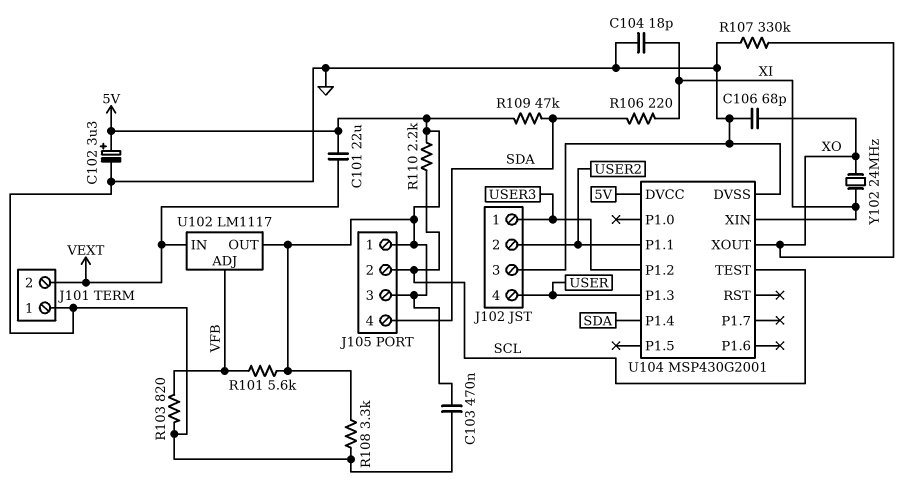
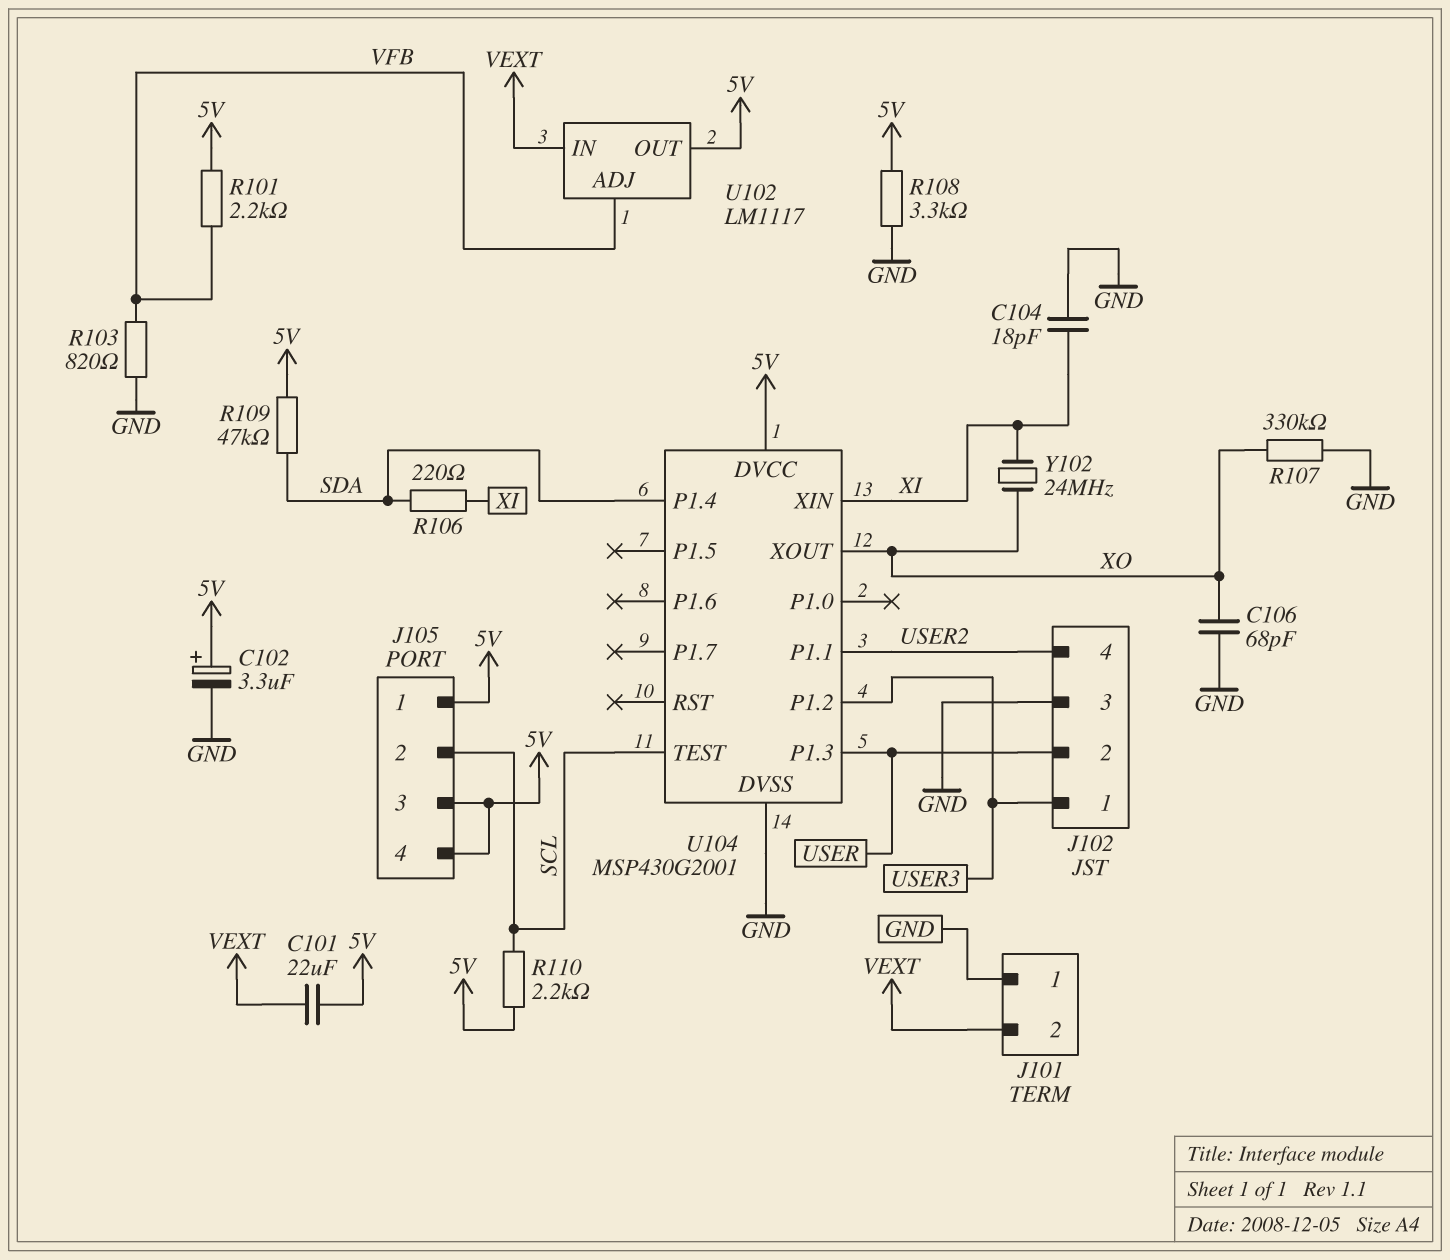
C103: 470nF (5V, GND) -> none
J102 pin 2: USER2 -> USER
J102 pin 4: USER -> USER2
J105 pin 4: SDA -> 5V
R101: 5.6k (5V, VFB) -> 2.2k (5V, VFB)

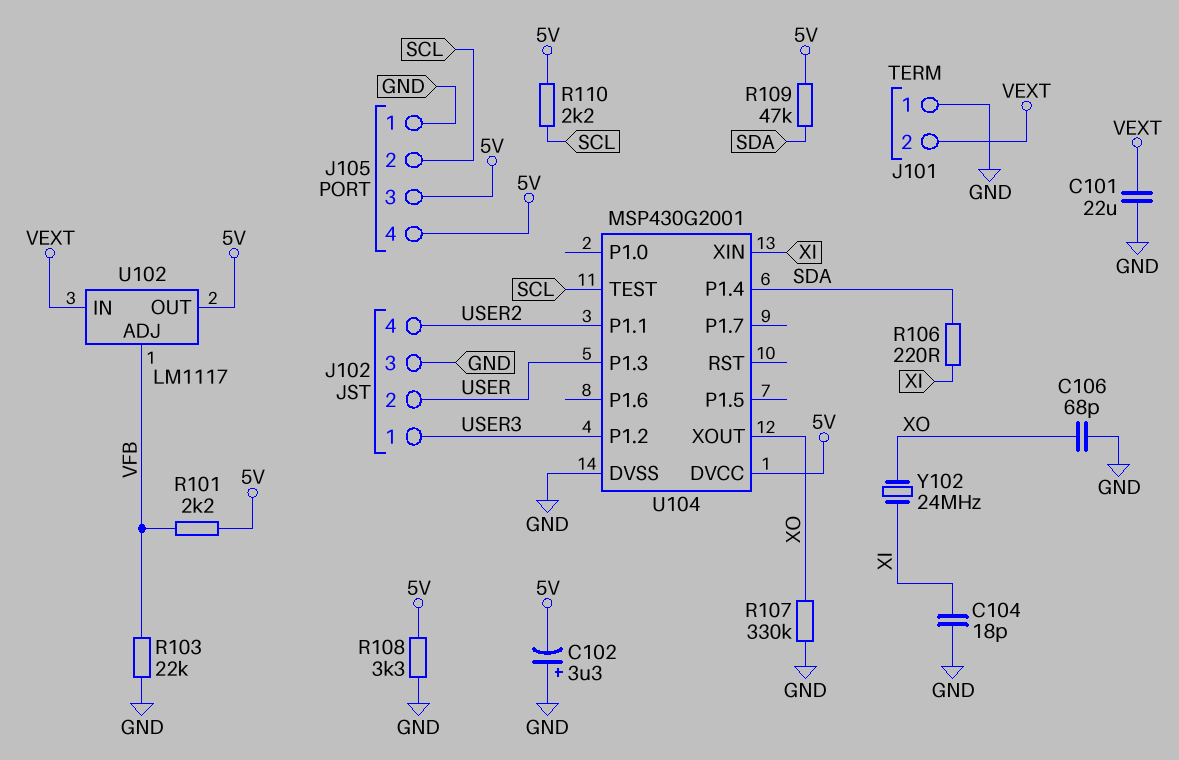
C101: 22uF (5V, VEXT) -> 22uF (GND, VEXT)
C102: 3.3uF (plus 5V, minus GND) -> 3.3uF (plus GND, minus 5V)
J105 pin 1: 5V -> GND
R103: 820 (GND, VFB) -> 22k (GND, VFB)

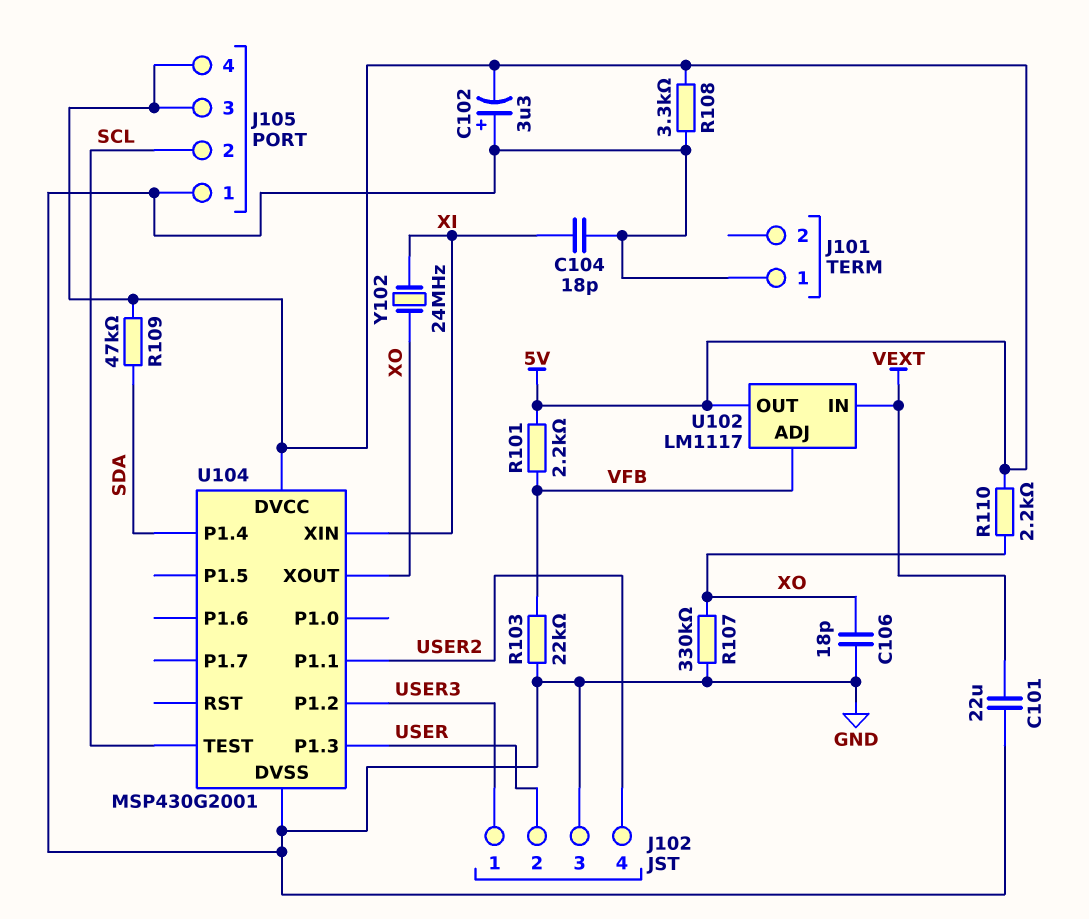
C106: 68pF (GND, XO) -> 18pF (GND, XO)
J101 pin 2: VEXT -> none
R106: 220 (SDA, XI) -> none
R110: 2.2k (5V, SCL) -> 2.2k (5V, XO)

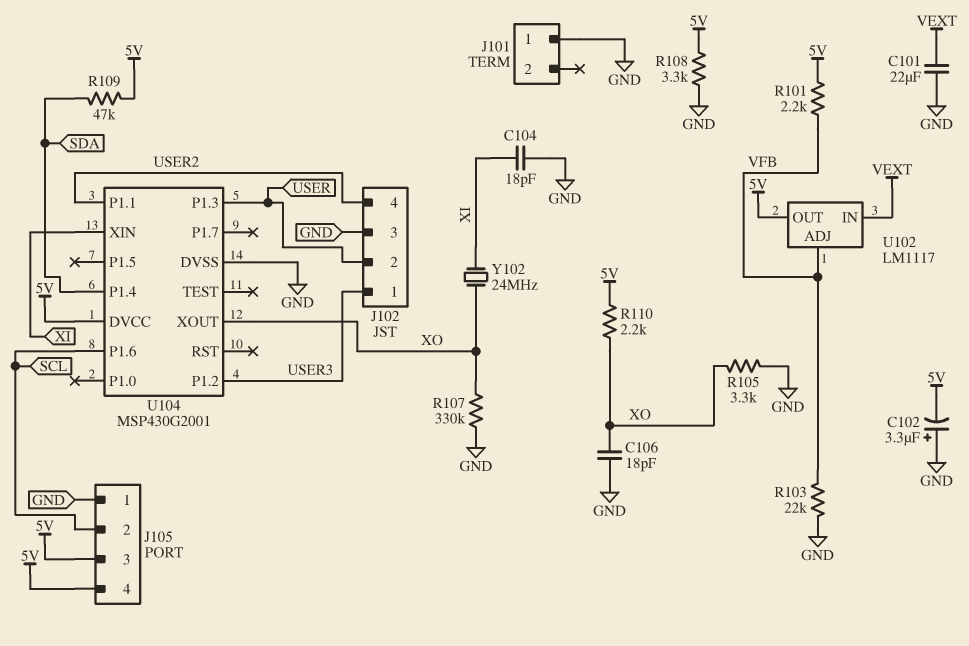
R105: none -> 3.3k (GND, XO)
U104 pin P1.6: none -> SCL
U104 pin TEST: SCL -> none

